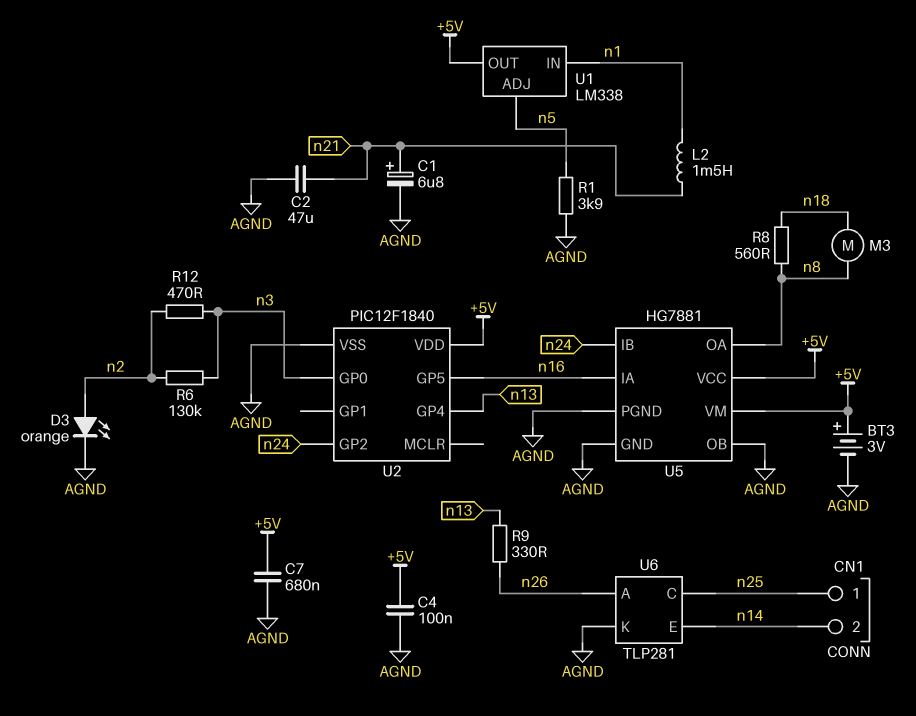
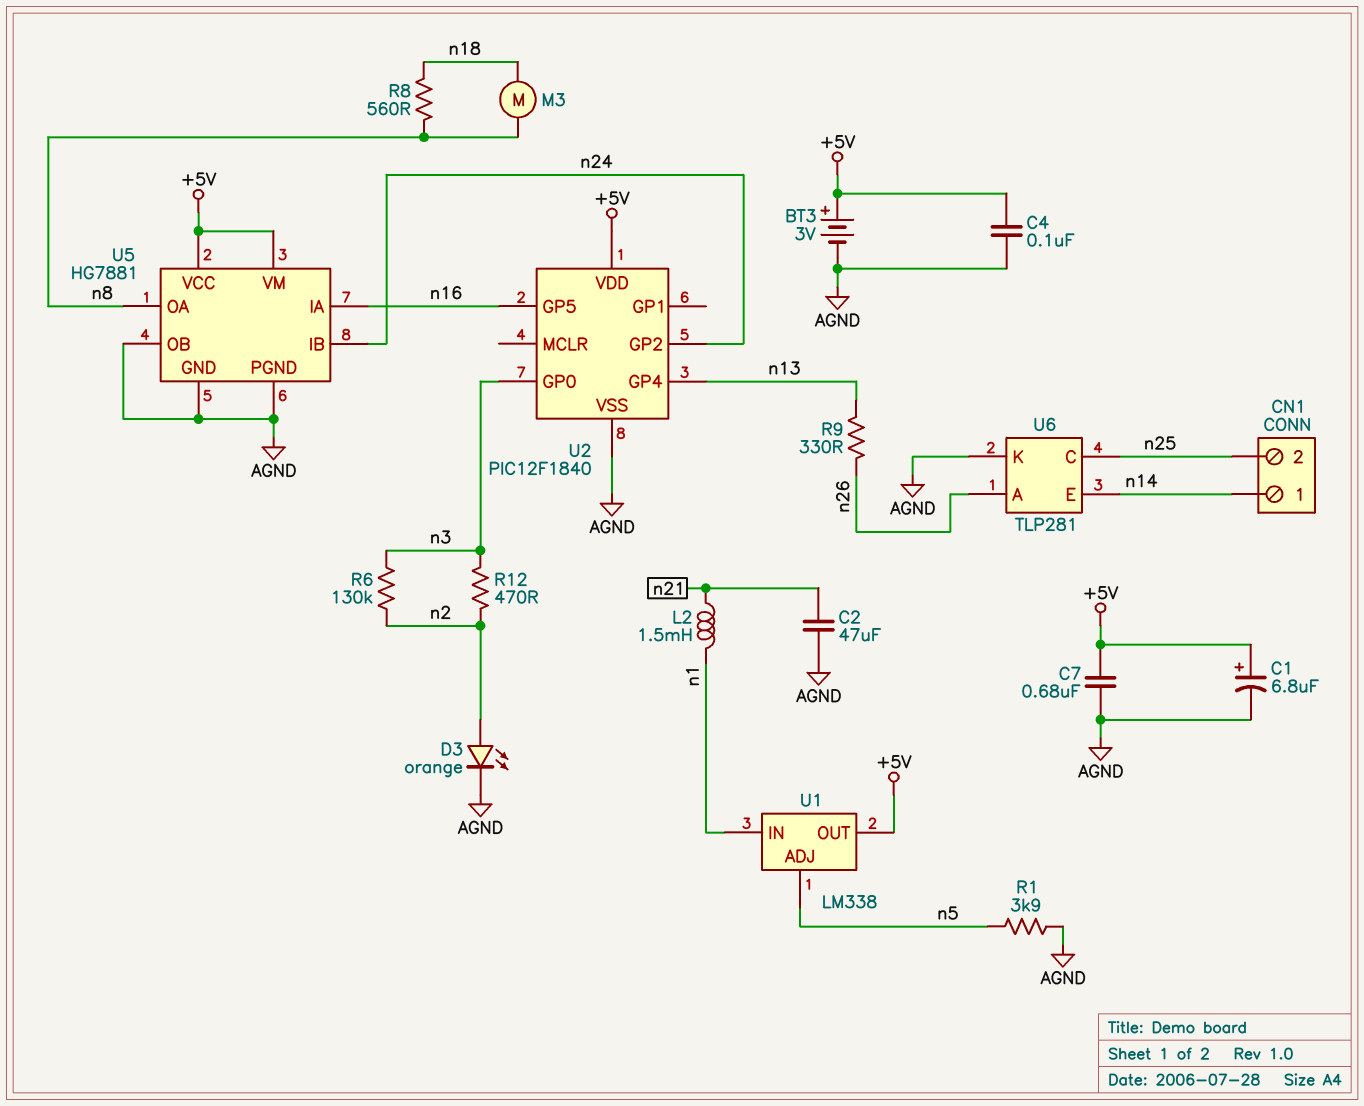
C1: 6.8uF (plus n21, minus AGND) -> 6.8uF (plus +5V, minus AGND)
CN1 pin 1: n25 -> n14
CN1 pin 2: n14 -> n25

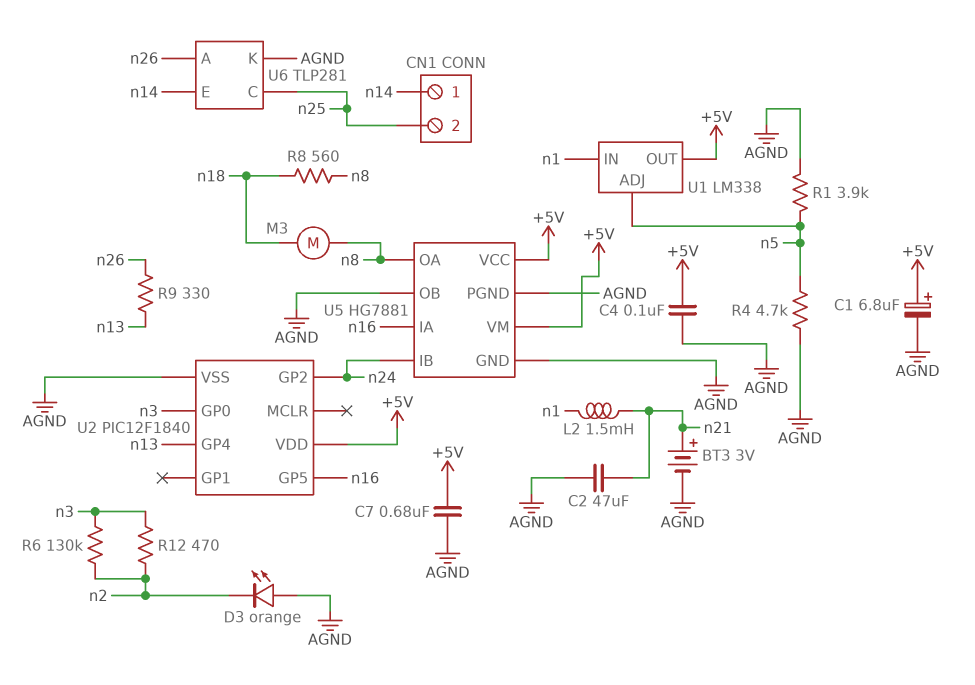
BT3: 3V (plus +5V, minus AGND) -> 3V (plus n21, minus AGND)
D3: LED orange (A n2, K AGND) -> LED orange (A AGND, K n2)
R4: none -> 4.7k (AGND, n5)

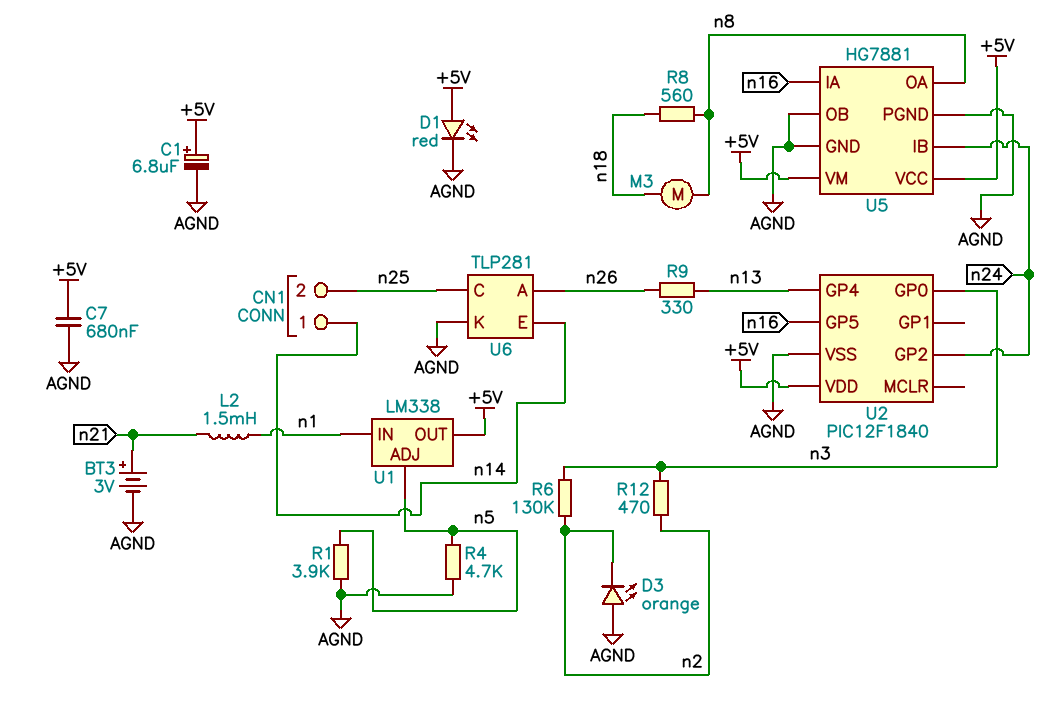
C2: 47uF (AGND, n21) -> none
C4: 100nF (+5V, AGND) -> none
D1: none -> LED red (A +5V, K AGND)

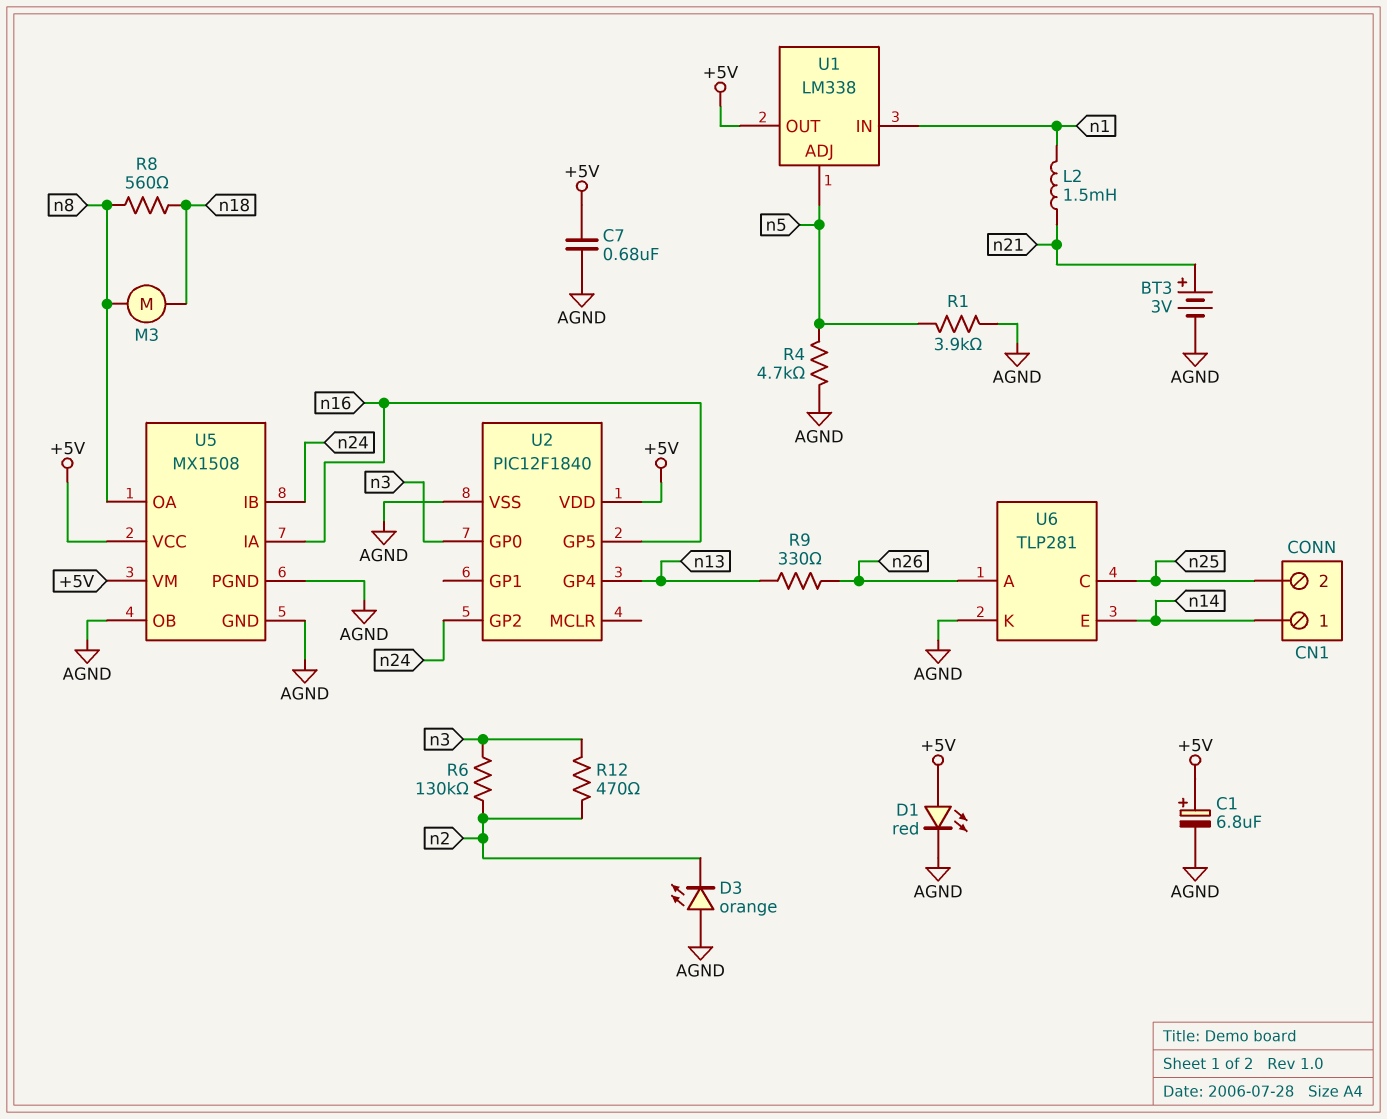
U5: HG7881 -> MX1508

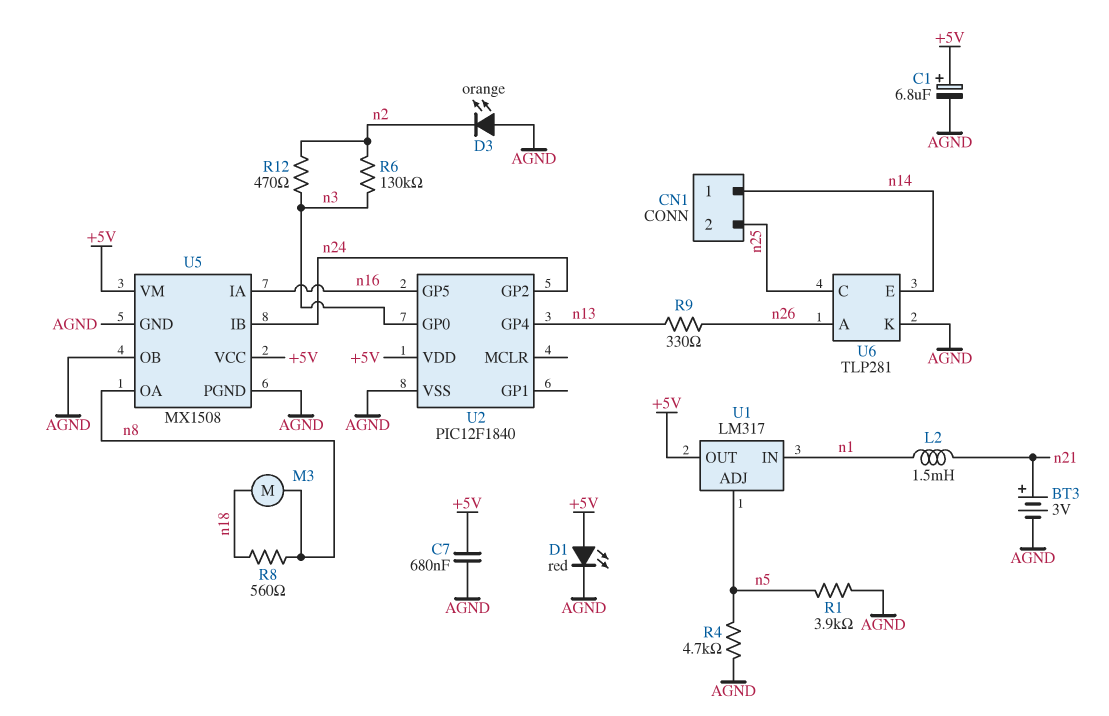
U1: LM338 -> LM317

